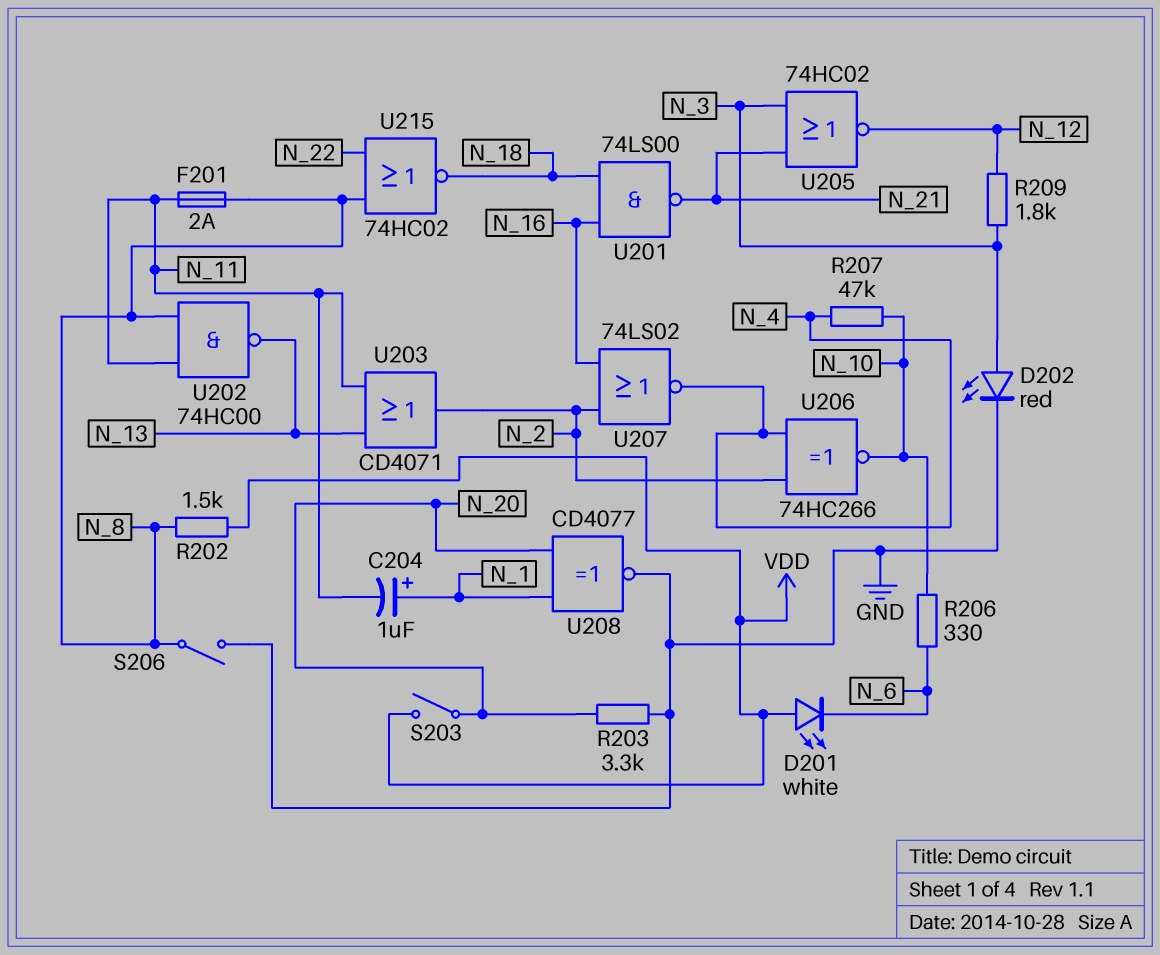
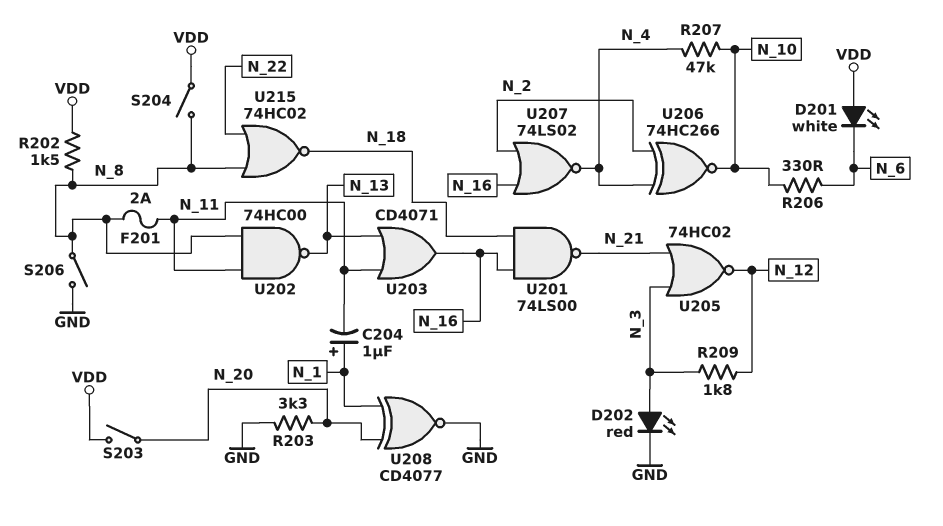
S204: none -> switch (N_8, VDD)
U203: OR CD4071 (in N_11, in N_13, out N_2) -> OR CD4071 (in N_11, in N_13, out N_16)

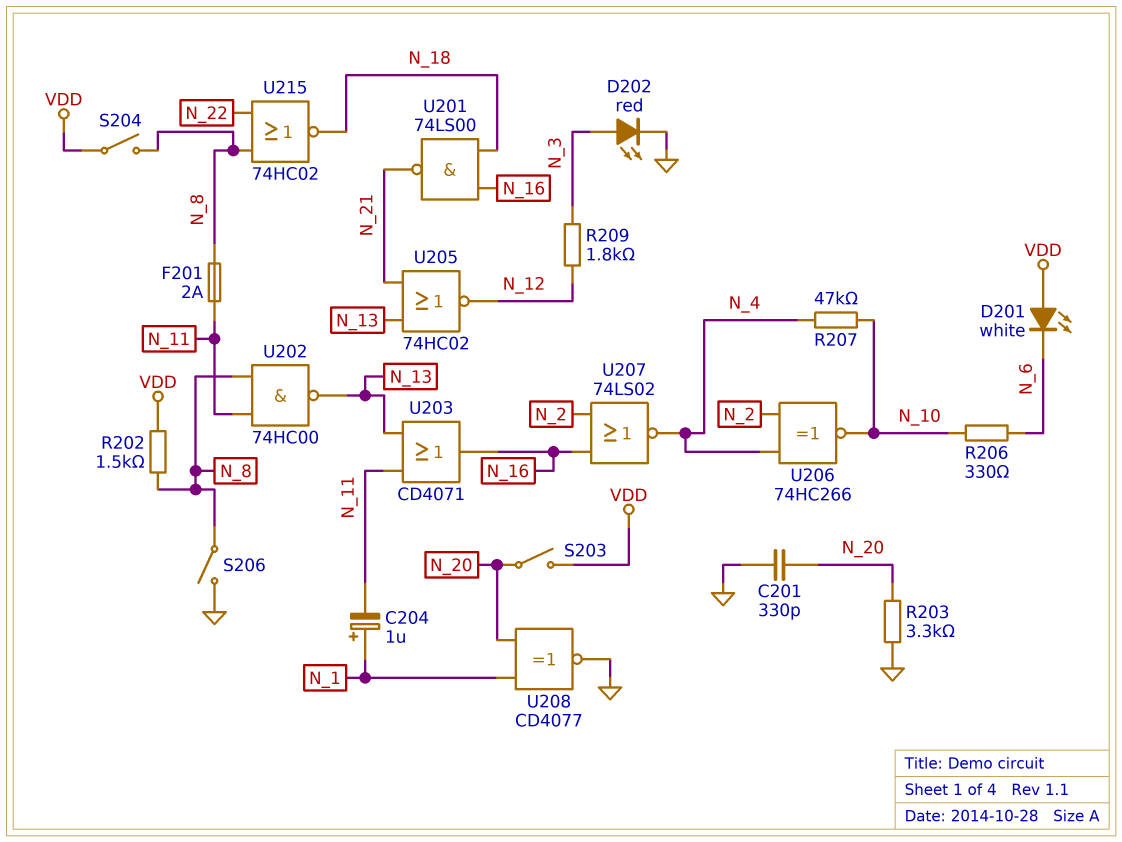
C201: none -> 330pF (GND, N_20)
U205: NOR 74HC02 (in N_3, in N_21, out N_12) -> NOR 74HC02 (in N_13, in N_21, out N_12)

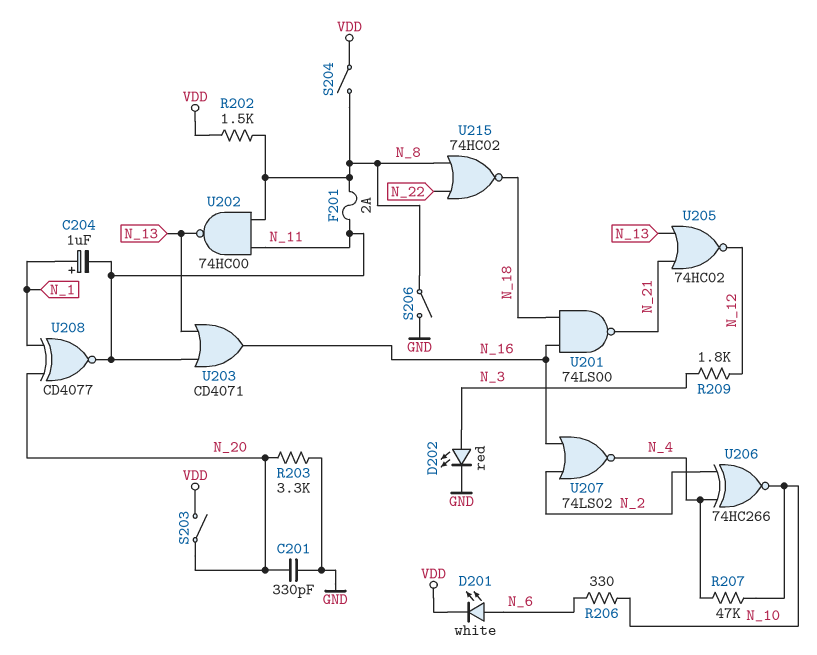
D201: LED white (A VDD, K N_6) -> LED white (A N_6, K VDD)
U208: XNOR CD4077 (in N_1, in N_20, out GND) -> XNOR CD4077 (in N_1, in N_20, out N_11)

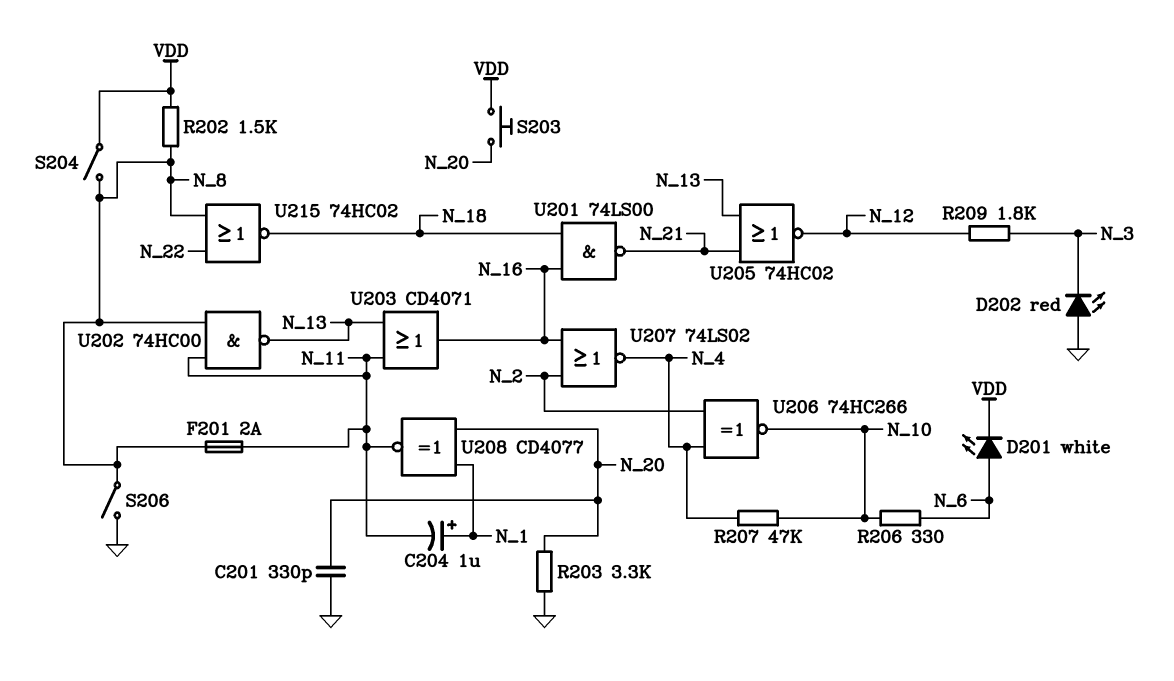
D202: LED red (A N_3, K GND) -> LED red (A GND, K N_3)
S203: switch (N_20, VDD) -> button (N_20, VDD)

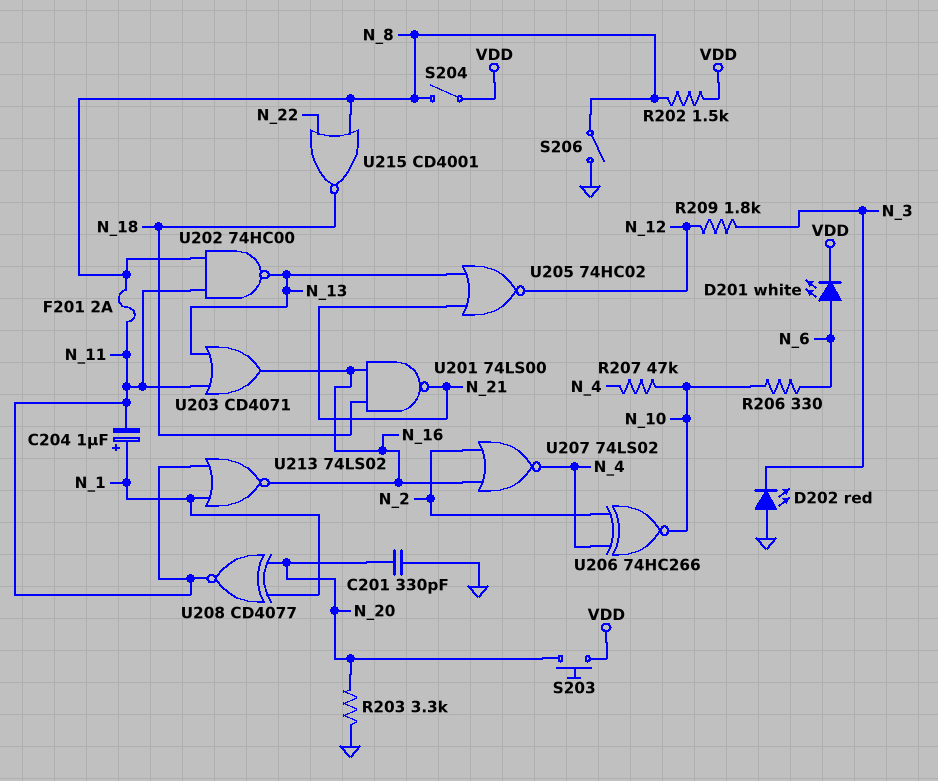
U213: none -> NOR 74LS02 (in N_1, in N_11, out N_16)
U215: NOR 74HC02 (in N_8, in N_22, out N_18) -> NOR CD4001 (in N_8, in N_22, out N_18)

